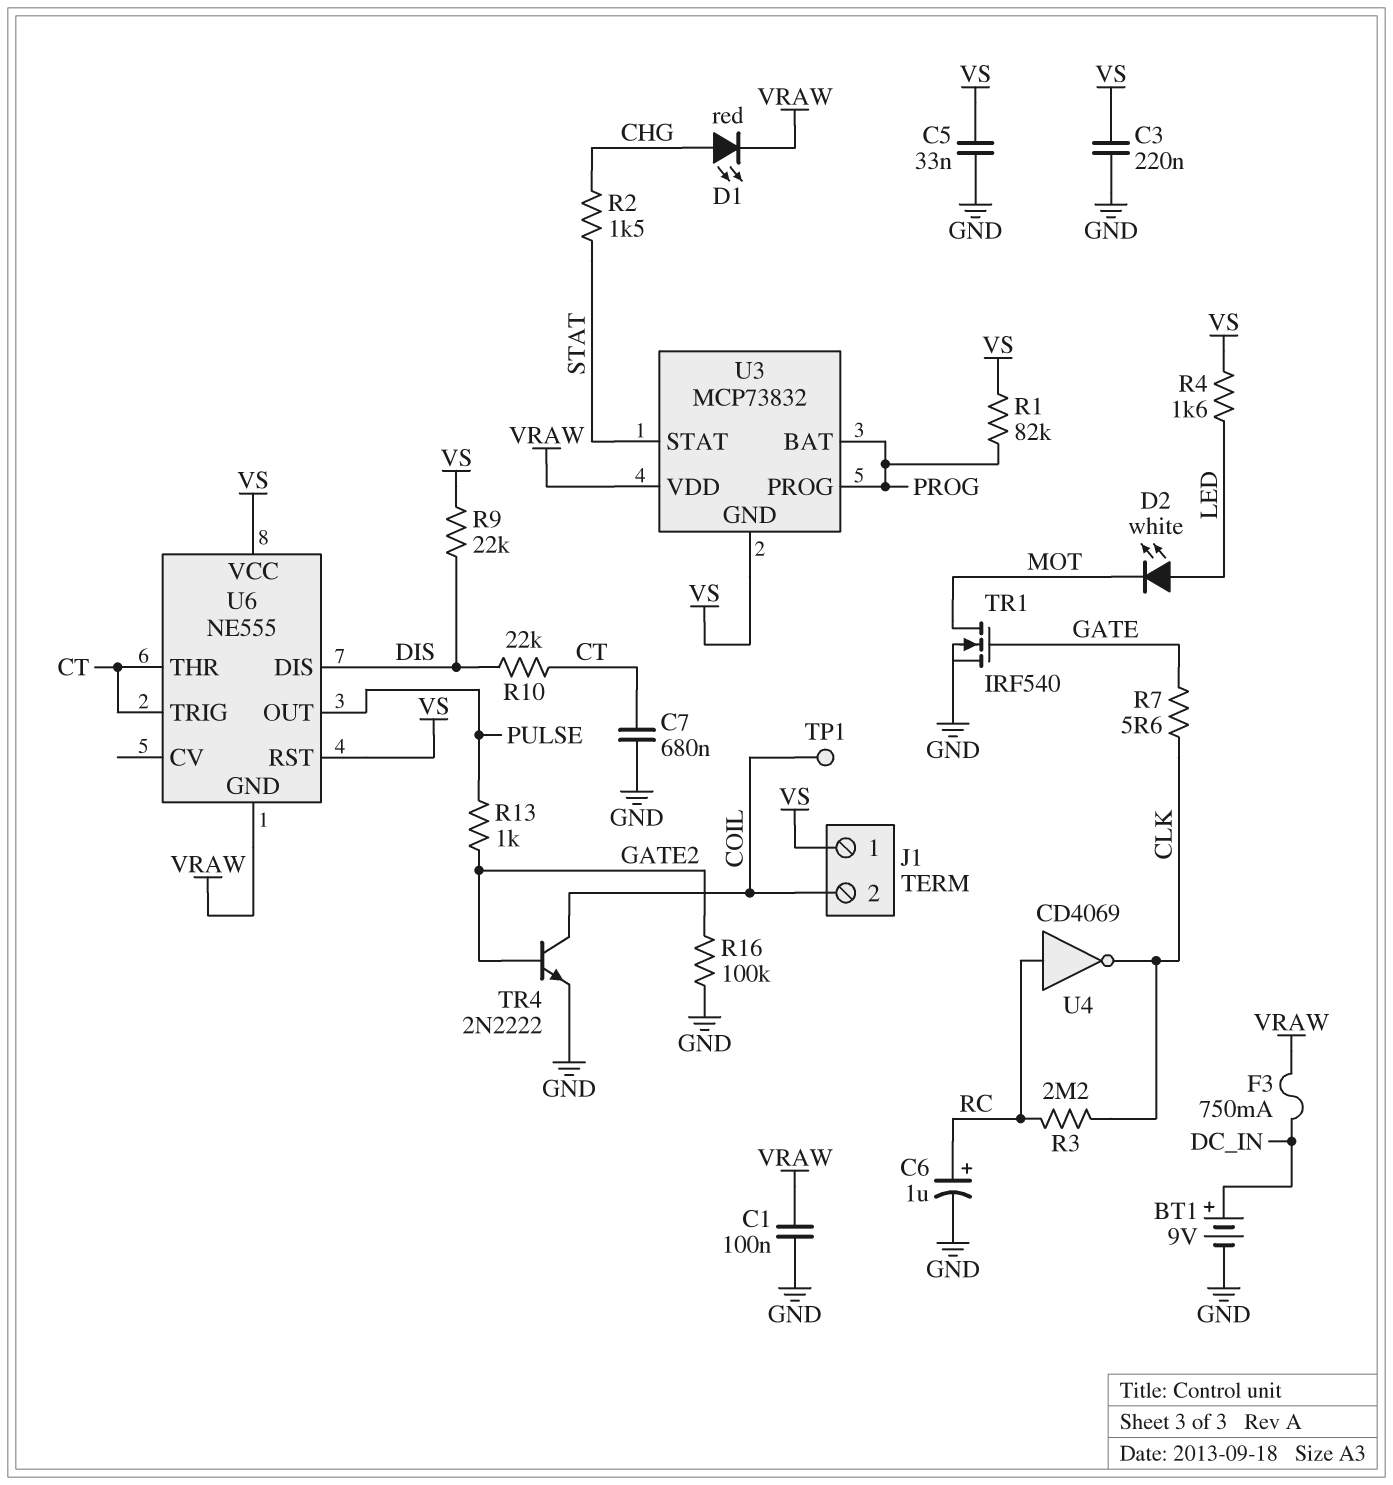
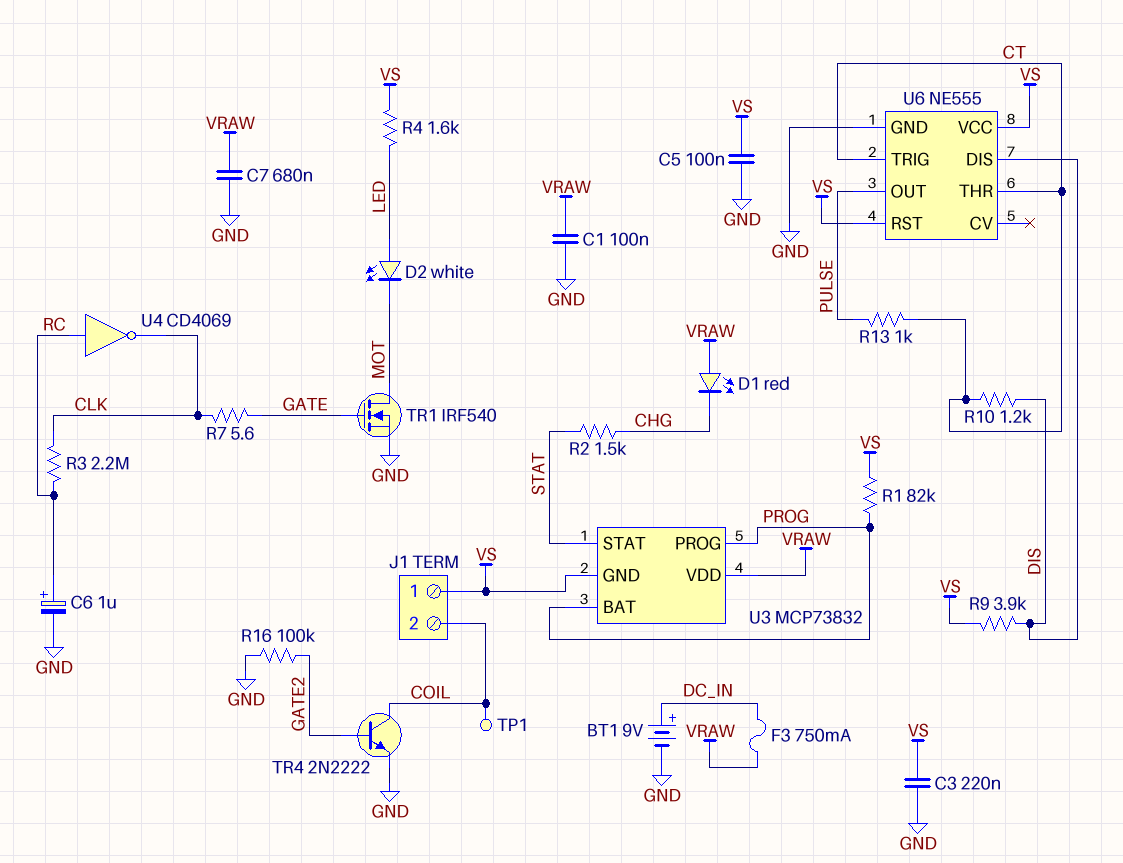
C5: 33nF (GND, VS) -> 100nF (GND, VS)
C7: 680nF (CT, GND) -> 680nF (GND, VRAW)
D1: LED red (A CHG, K VRAW) -> LED red (A VRAW, K CHG)
R9: 22k (DIS, VS) -> 3.9k (DIS, VS)
R10: 22k (CT, DIS) -> 1.2k (CT, DIS)
R13: 1k (GATE2, PULSE) -> 1k (CT, PULSE)
U6 pin GND: VRAW -> GND

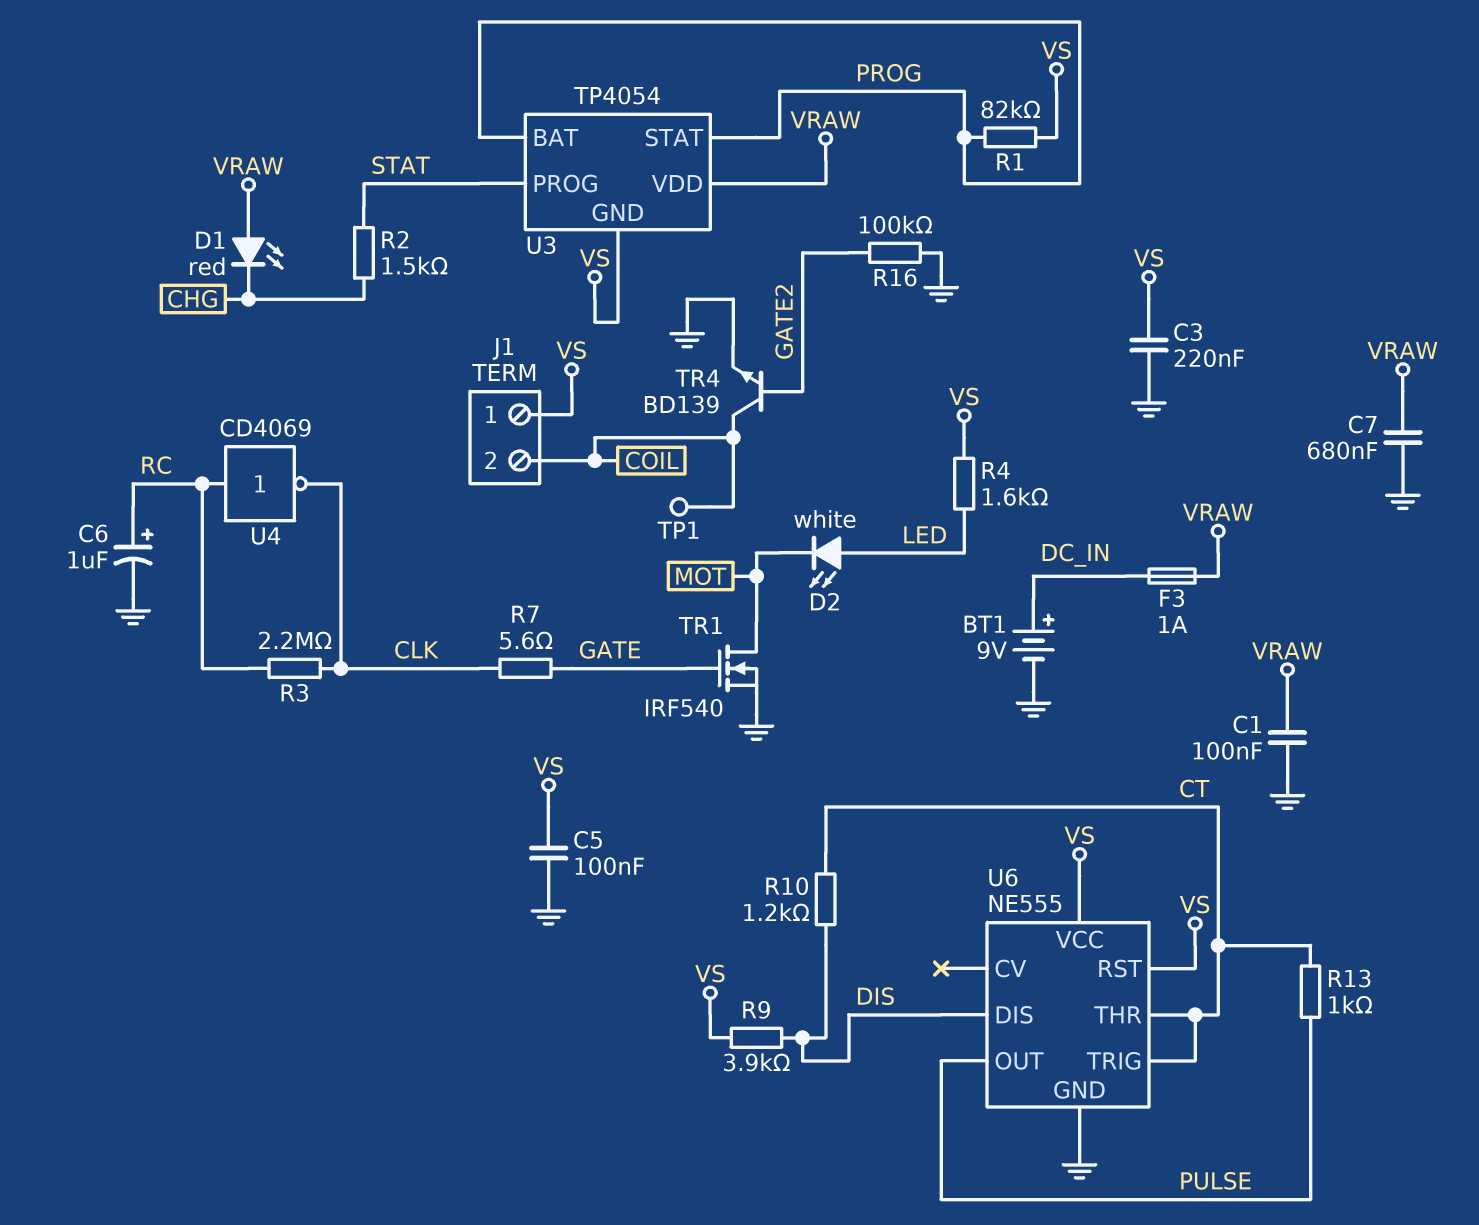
F3: 750mA (DC_IN, VRAW) -> 1A (DC_IN, VRAW)
TR4: NPN 2N2222 (B GATE2, C COIL, E GND) -> NPN BD139 (B GATE2, C COIL, E GND)
U3: MCP73832 -> TP4054
U3 pin PROG: PROG -> STAT
U3 pin STAT: STAT -> PROG

